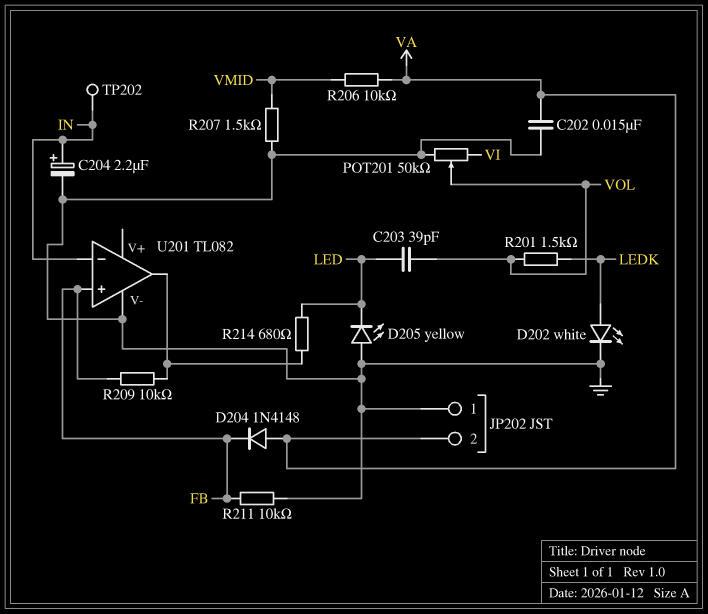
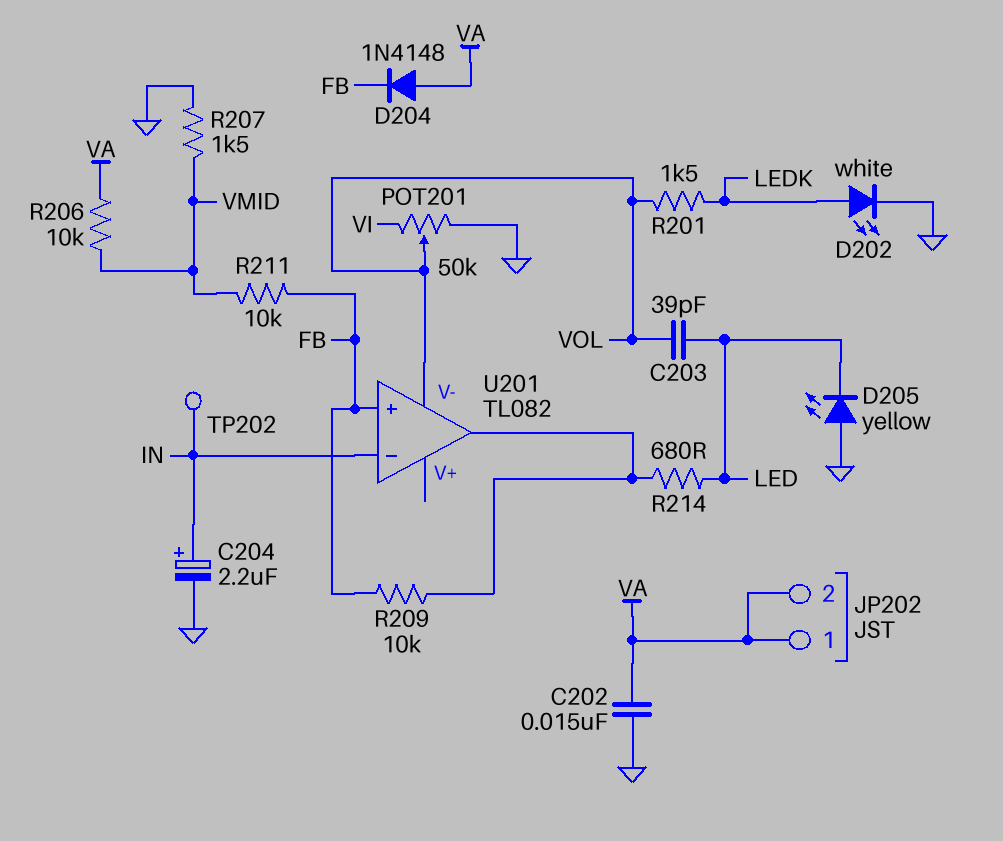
JP202 pin 1: GND -> VA
R211: 10k (FB, GND) -> 10k (FB, VMID)
U201 pin V-: GND -> VOL

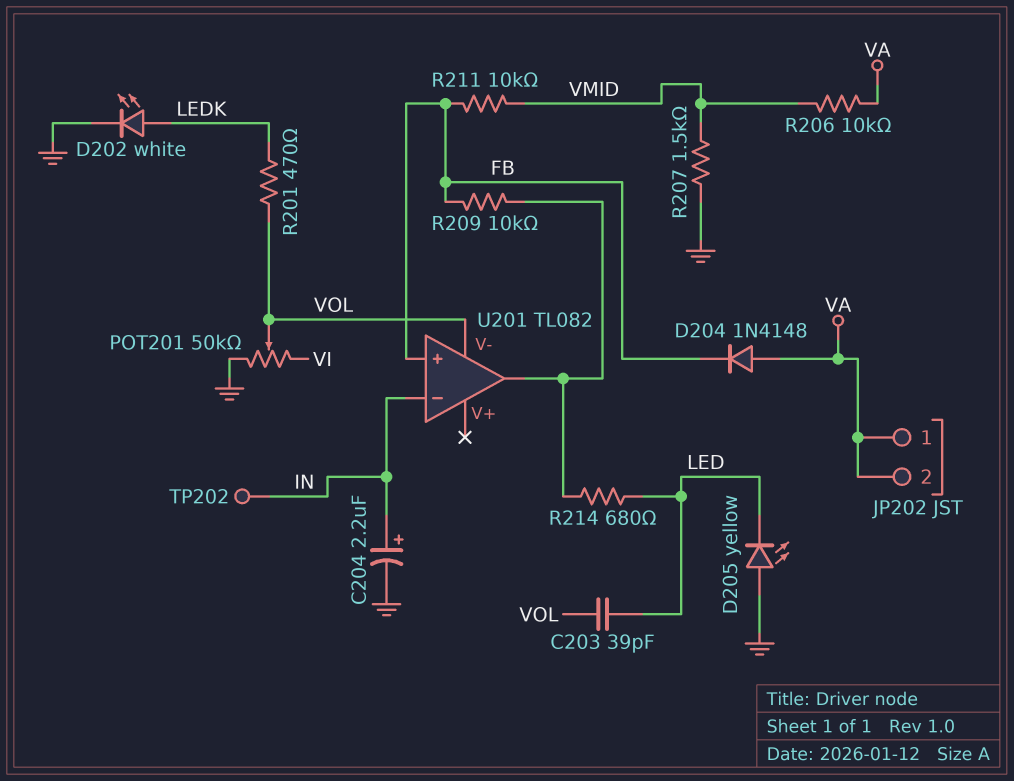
C202: 15nF (GND, VA) -> none
R201: 1.5k (LEDK, VOL) -> 470 (LEDK, VOL)

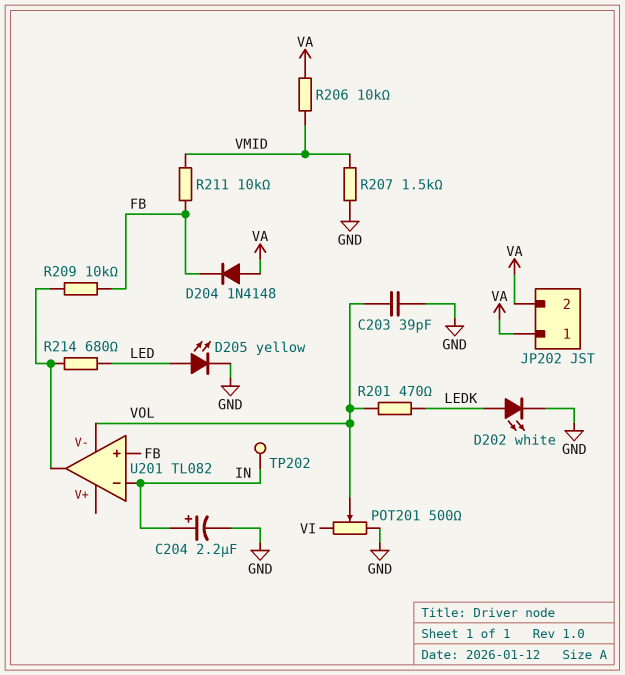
C203: 39pF (LED, VOL) -> 39pF (GND, VOL)
D205: LED yellow (A GND, K LED) -> LED yellow (A LED, K GND)
POT201: 50k (GND, VI, wiper VOL) -> 500 (GND, VI, wiper VOL)

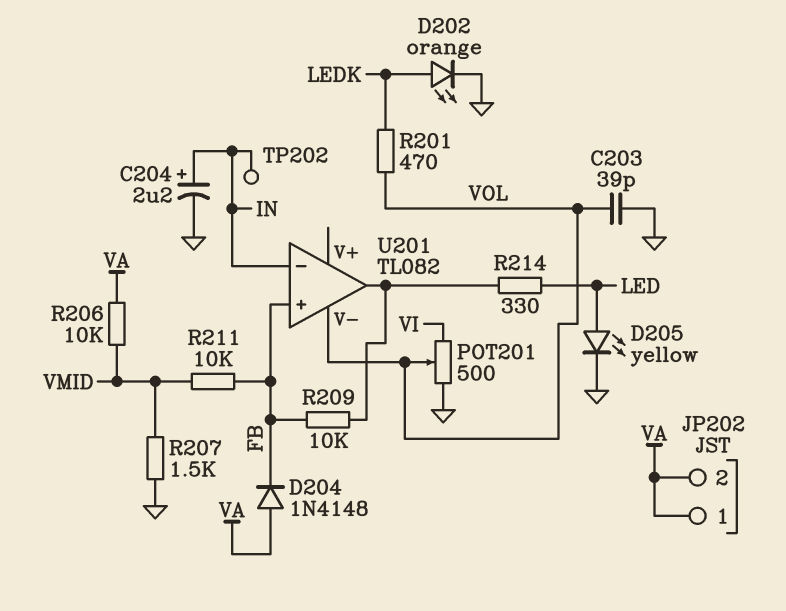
D202: LED white (A LEDK, K GND) -> LED orange (A LEDK, K GND)
R214: 680 (LED, U201/out) -> 330 (LED, U201/out)

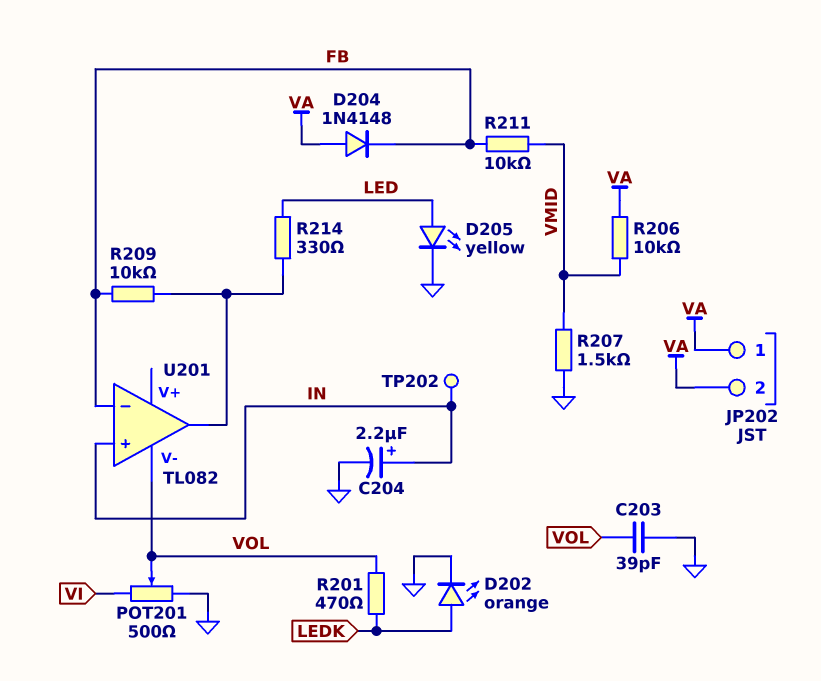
U201 pin in+: FB -> IN
U201 pin in-: IN -> FB

